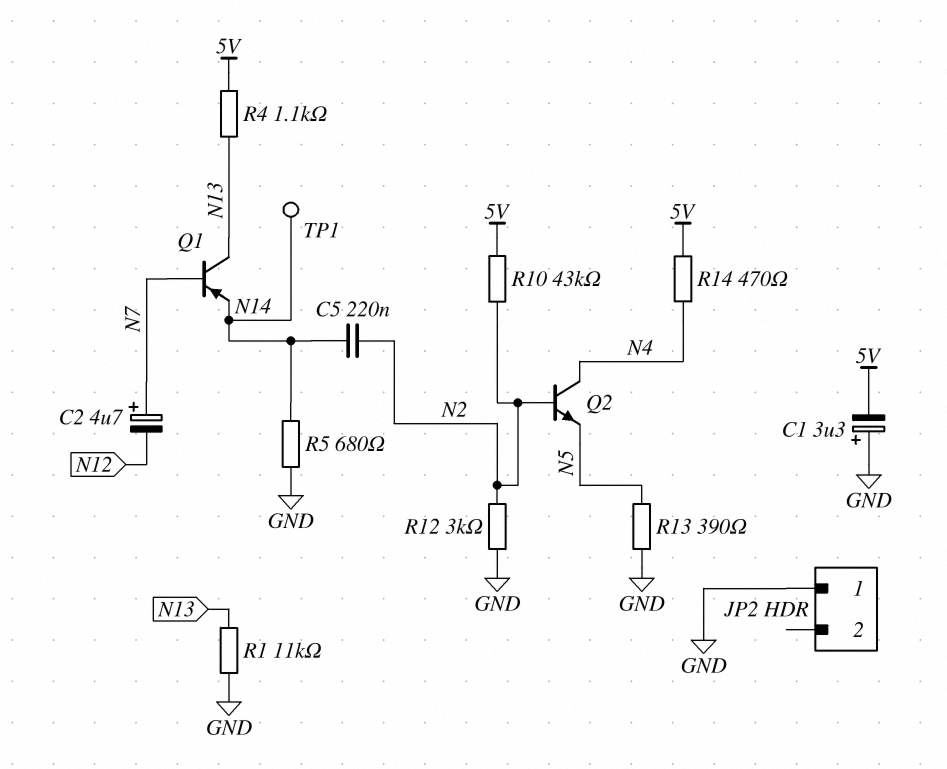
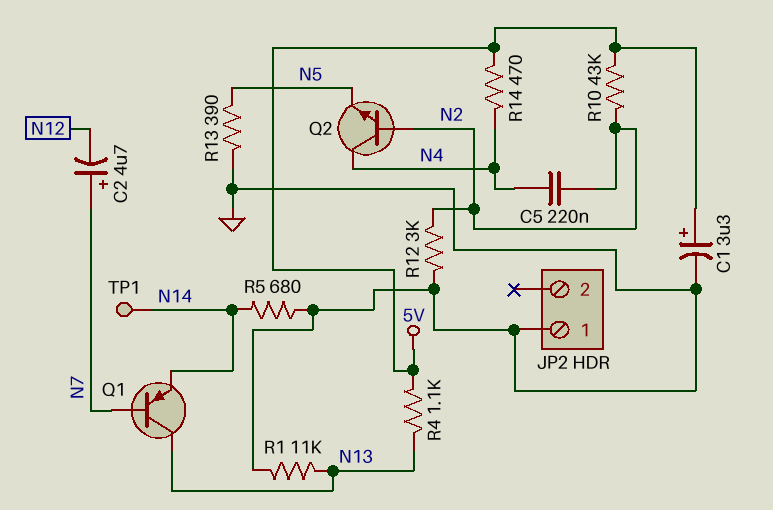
C1: 3.3uF (plus GND, minus 5V) -> 3.3uF (plus 5V, minus GND)
C5: 220nF (N2, N14) -> 220nF (N2, N4)

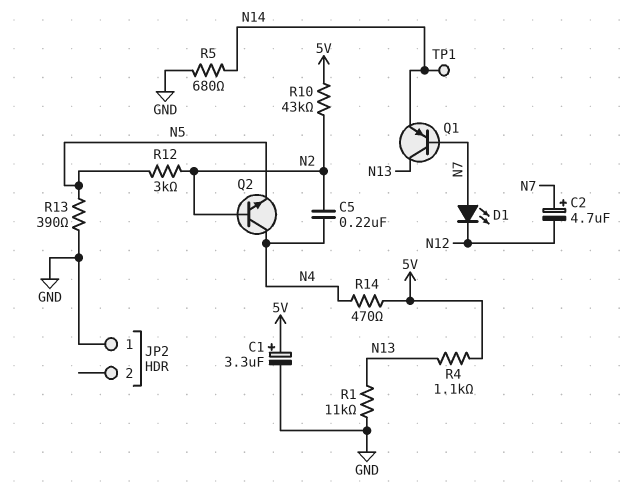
D1: none -> LED (A N7, K N12)
R12: 3k (GND, N2) -> 3k (N2, N5)

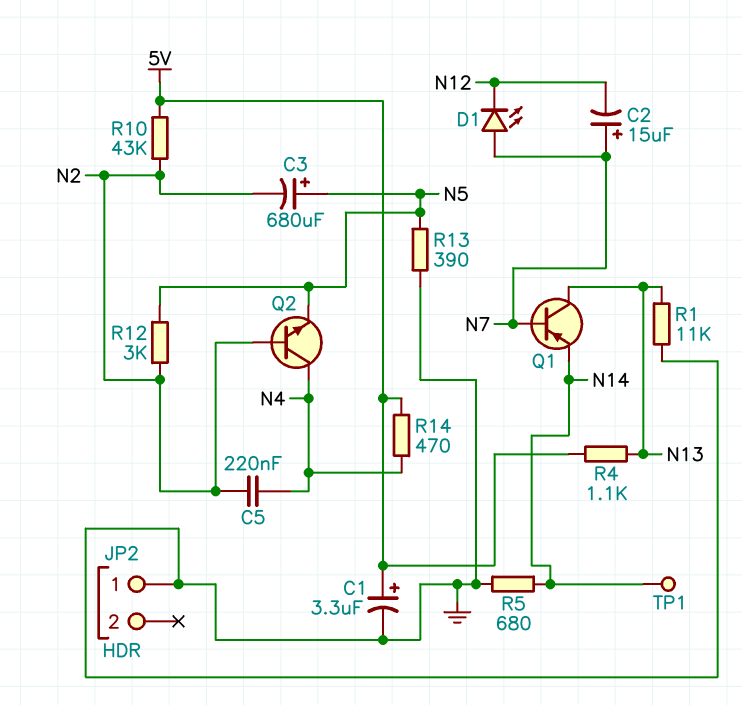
C2: 4.7uF (plus N7, minus N12) -> 15uF (plus N7, minus N12)
C3: none -> 680uF (plus N5, minus N2)

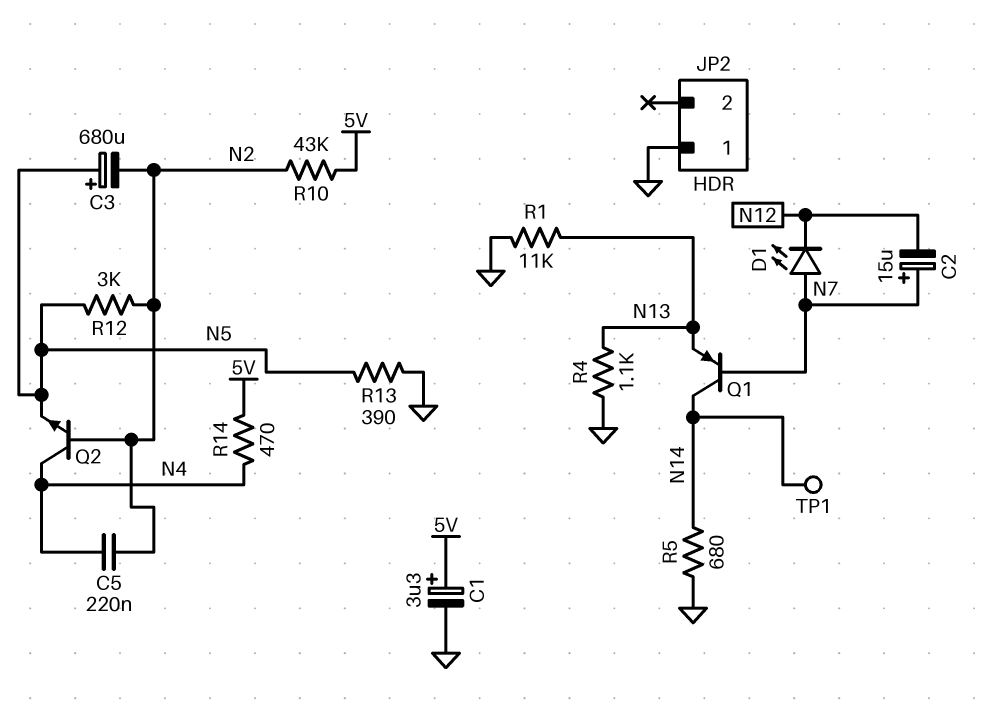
Q1: PNP (B N7, C N13, E N14) -> PNP (B N7, C N14, E N13)
R4: 1.1k (5V, N13) -> 1.1k (GND, N13)

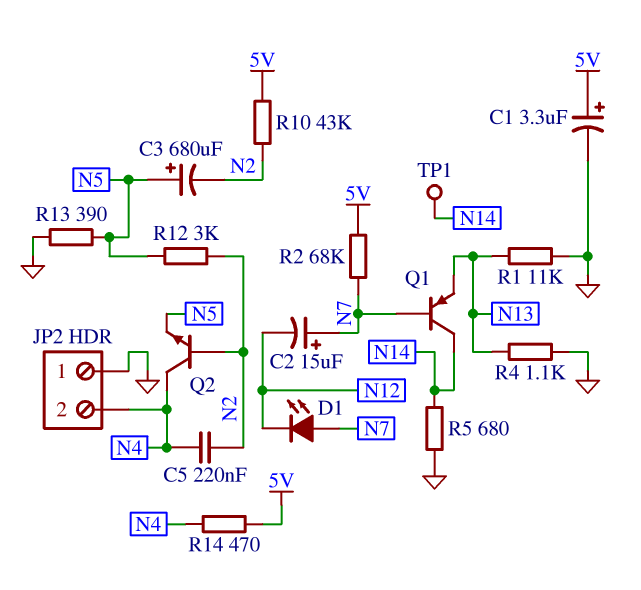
JP2 pin 2: none -> N4
R2: none -> 68k (5V, N7)

